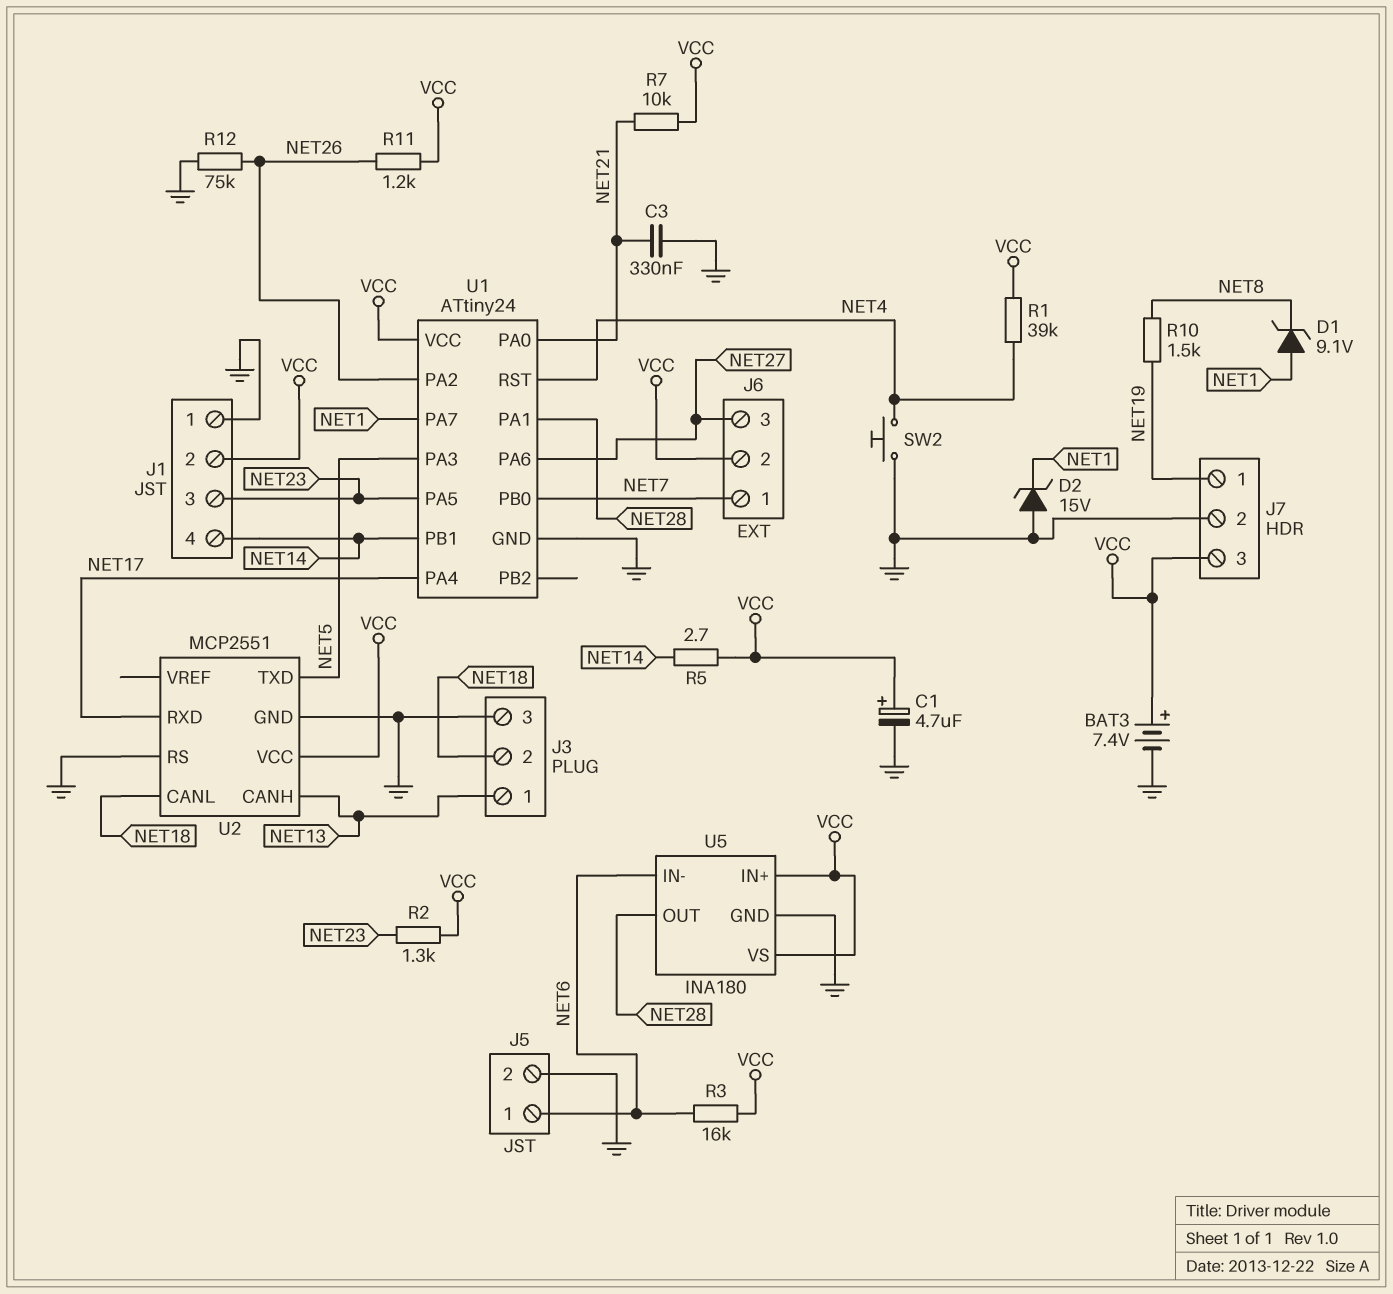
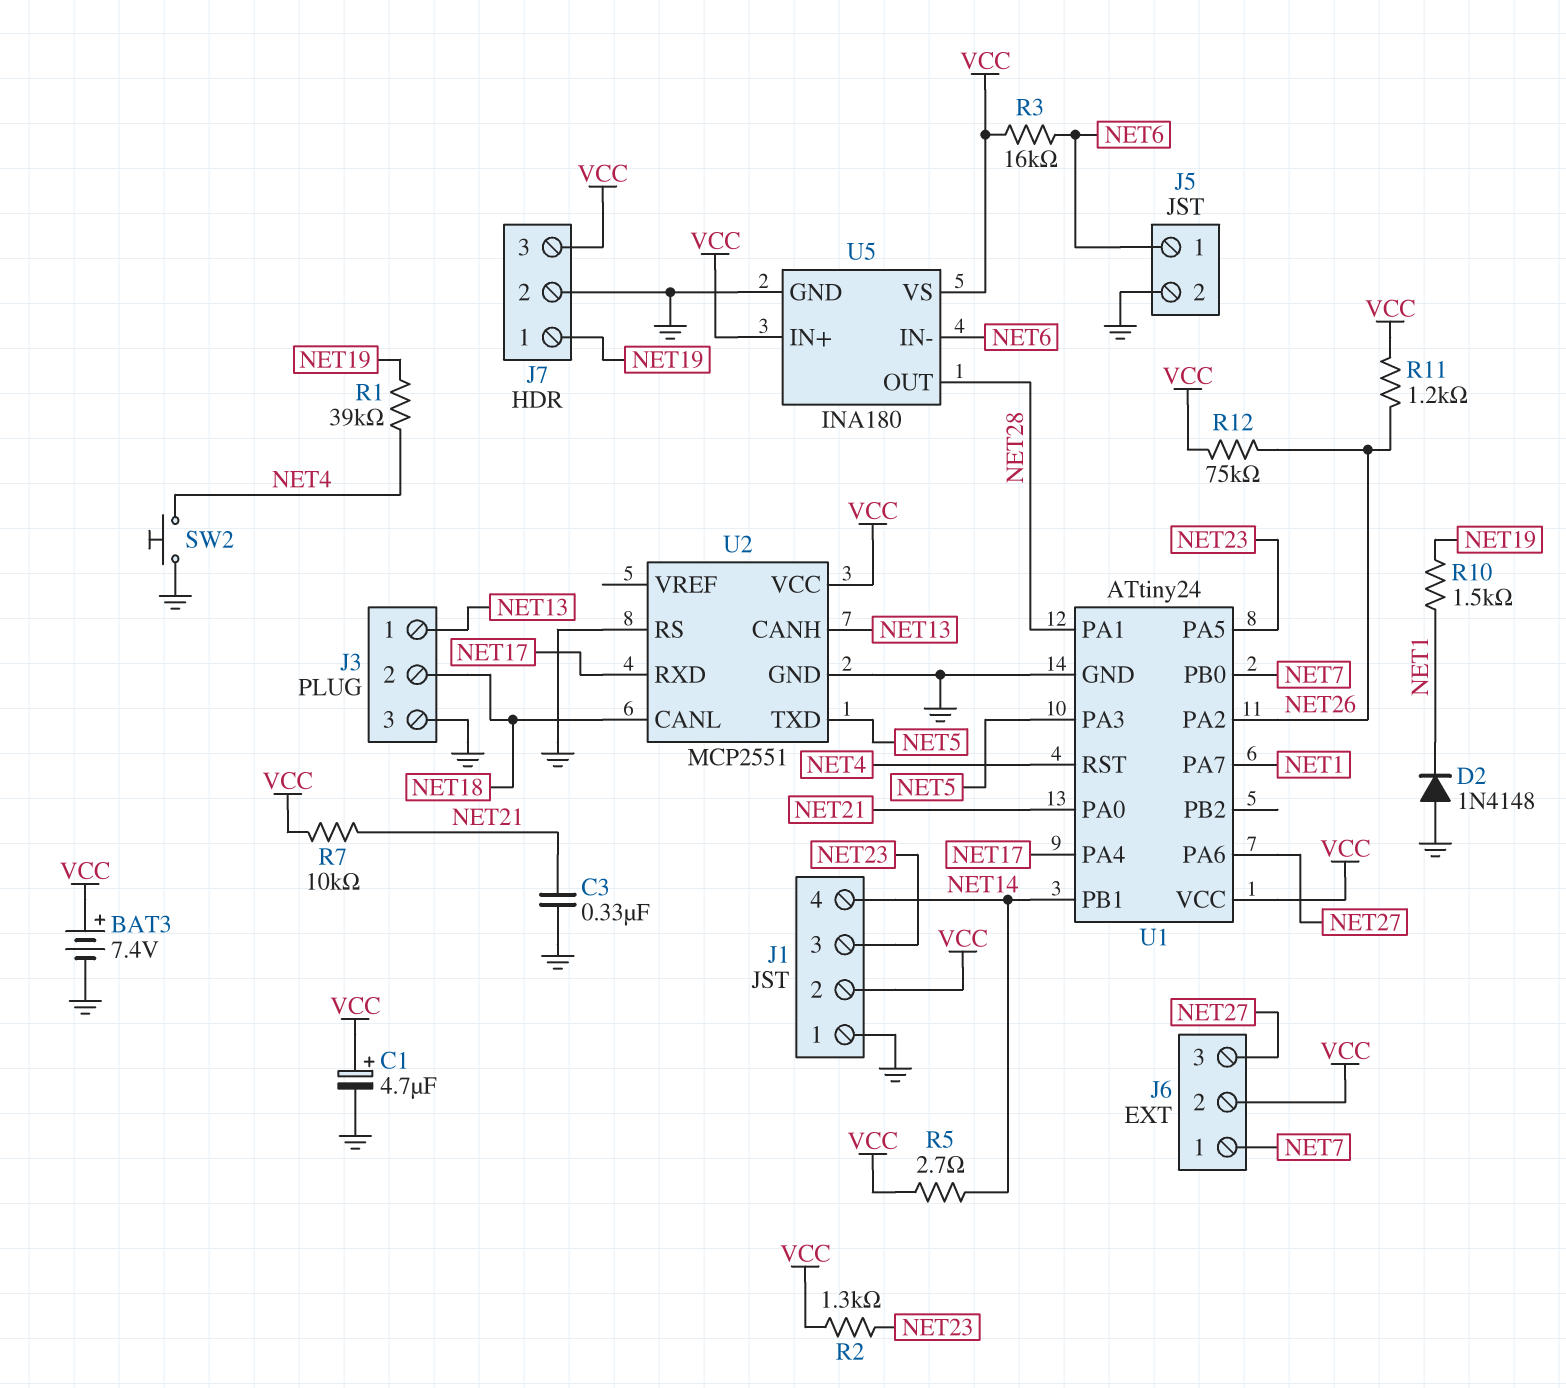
D1: zener 9.1V (A NET1, K NET8) -> none
D2: zener 15V (A GND, K NET1) -> diode 1N4148 (A GND, K NET1)
R1: 39k (NET4, VCC) -> 39k (NET4, NET19)
R10: 1.5k (NET8, NET19) -> 1.5k (NET1, NET19)
R12: 75k (GND, NET26) -> 75k (NET26, VCC)

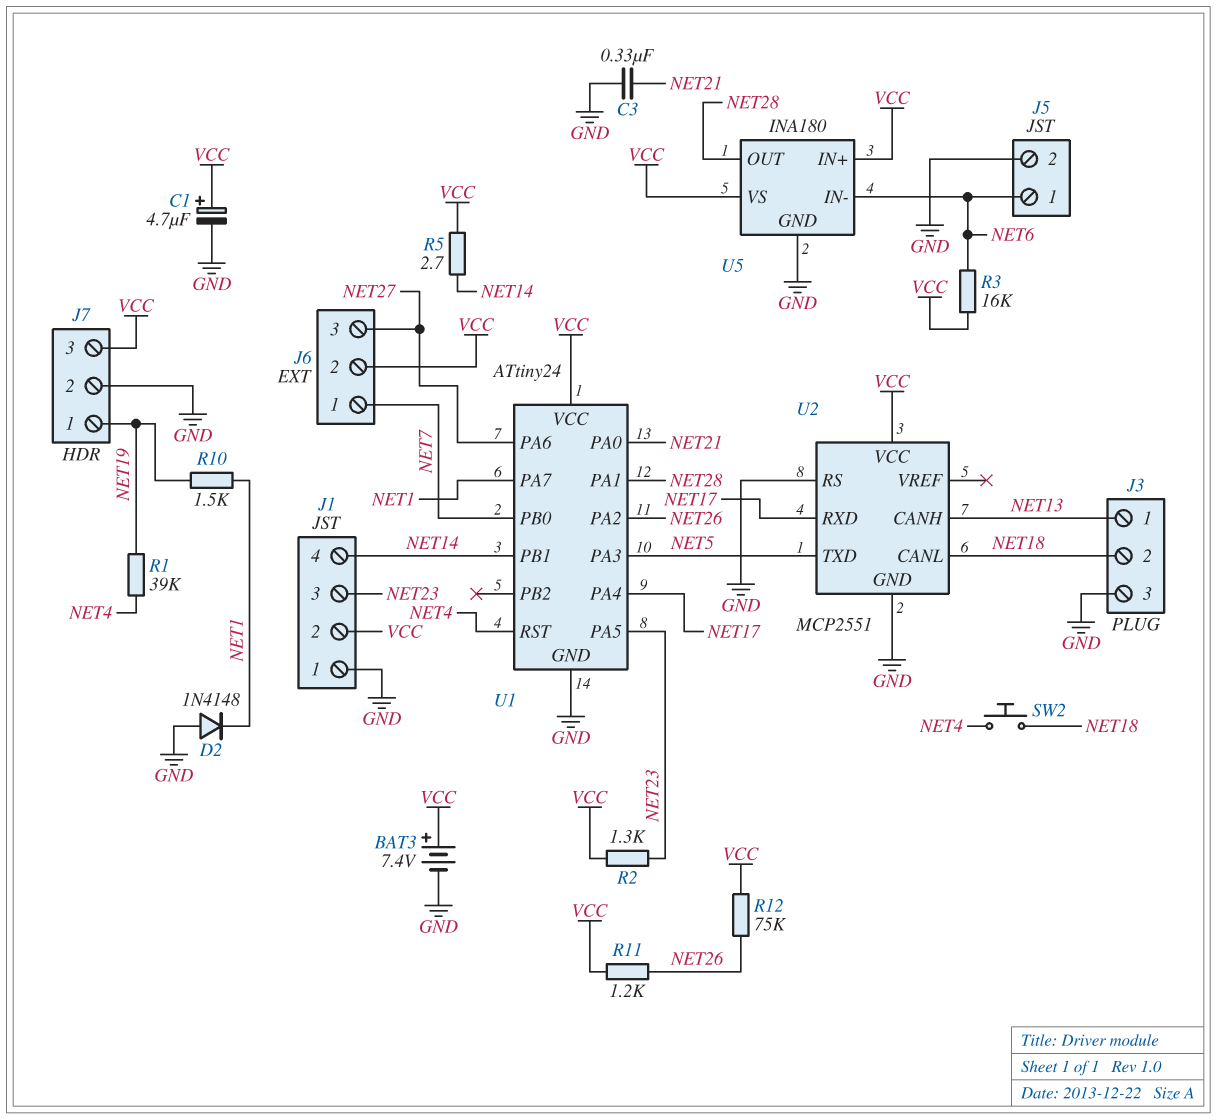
R7: 10k (NET21, VCC) -> none
SW2: button (GND, NET4) -> button (NET4, NET18)

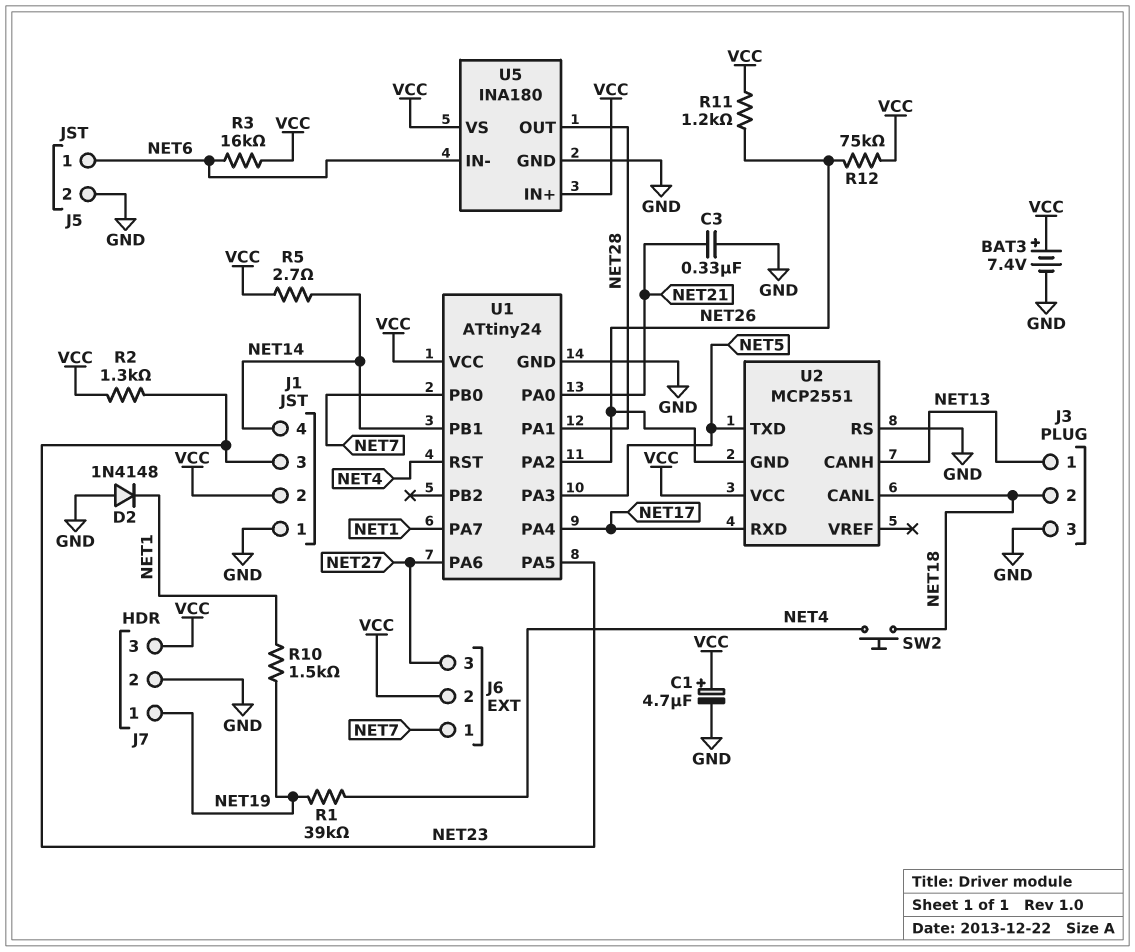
U2 pin GND: GND -> NET26

